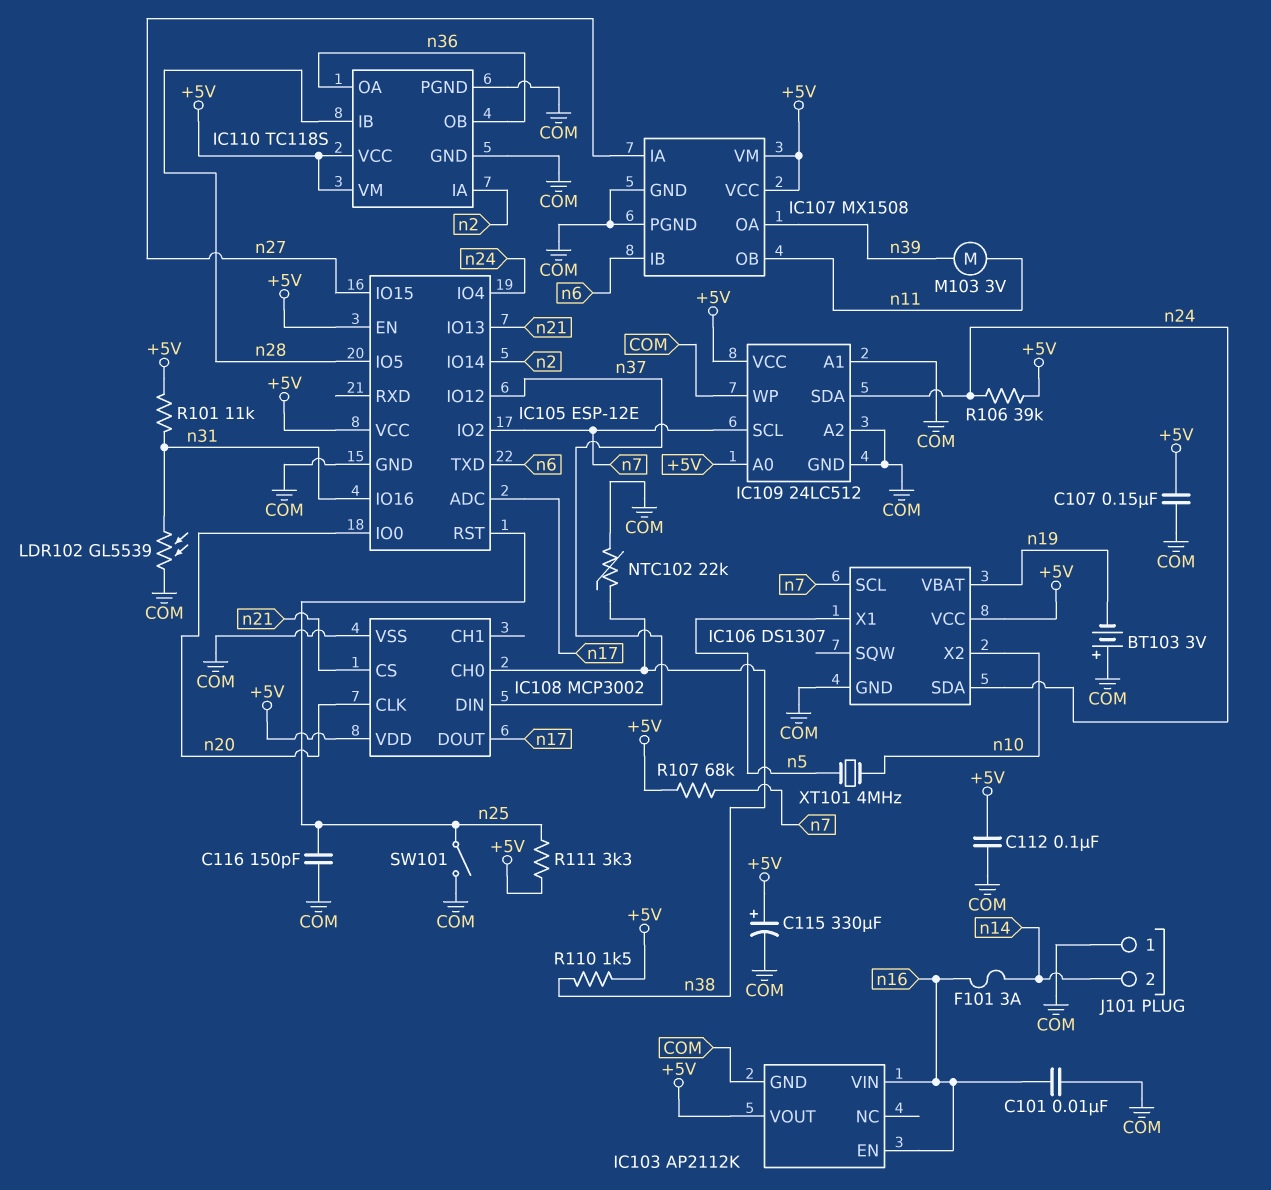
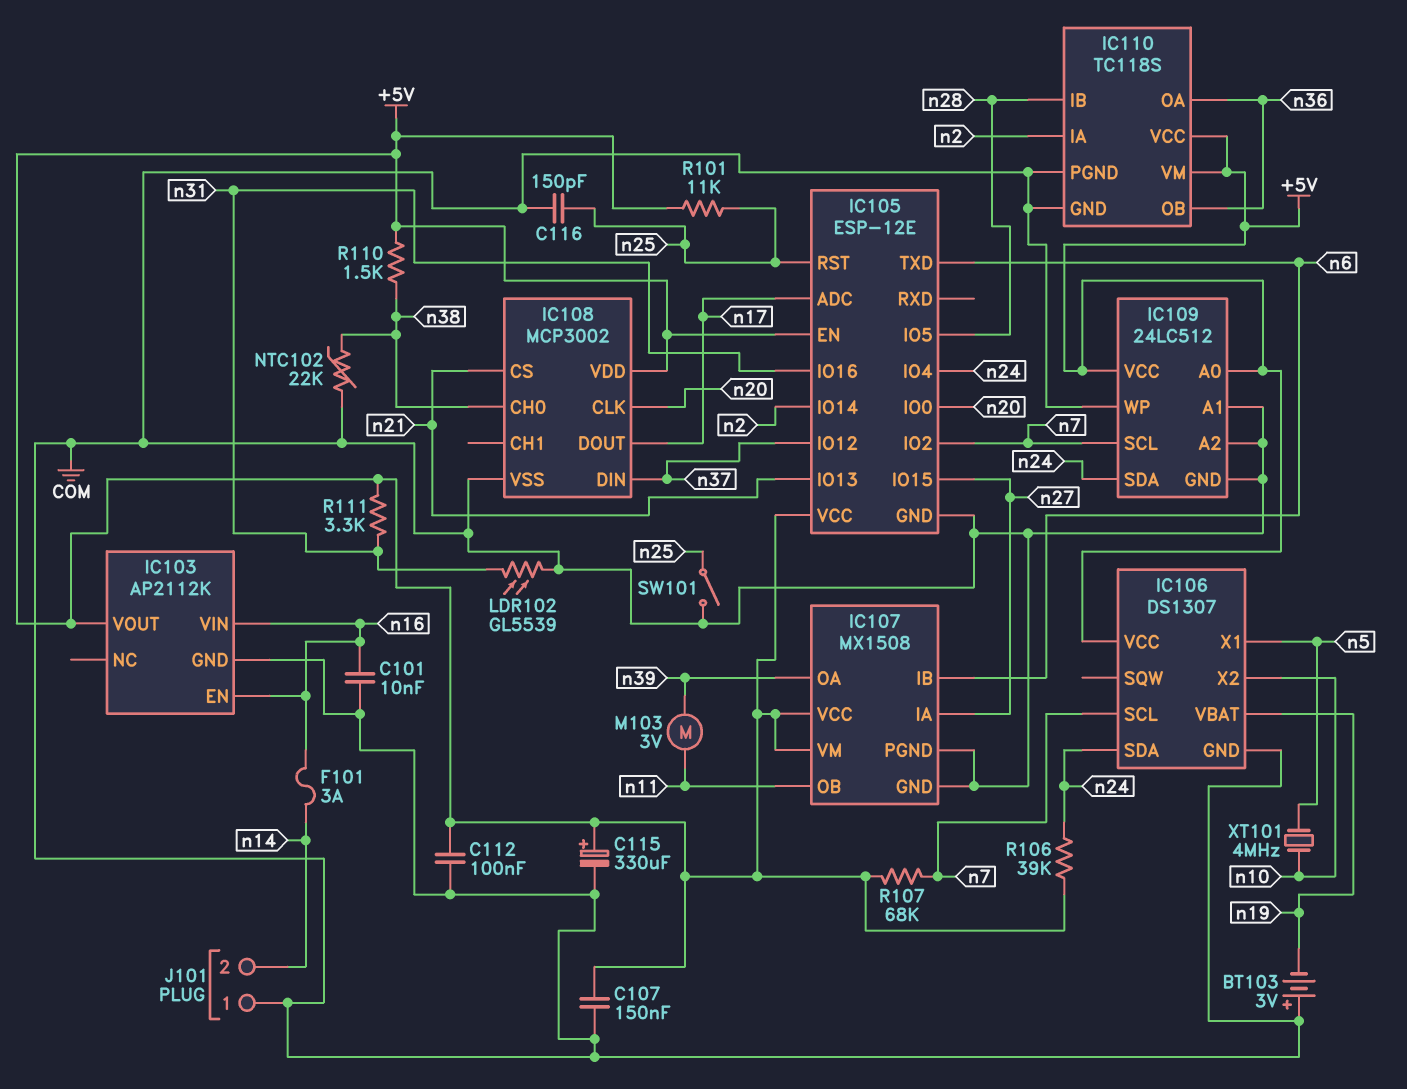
R101: 11k (+5V, n31) -> 11k (+5V, n25)
R111: 3.3k (+5V, n25) -> 3.3k (+5V, n31)

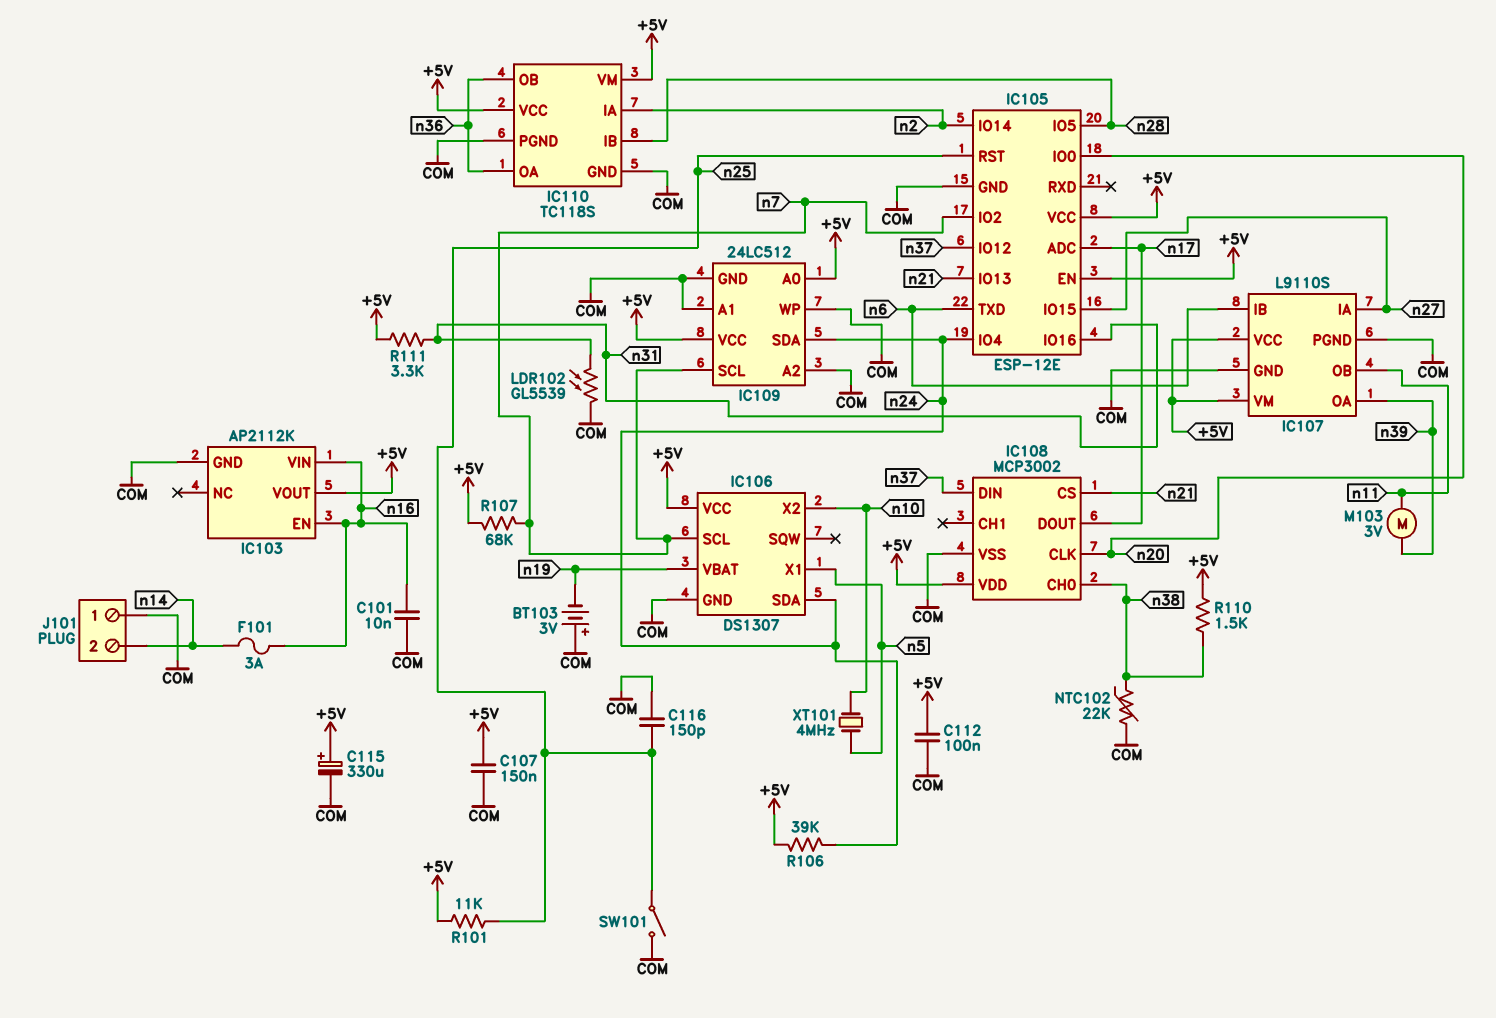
IC107: MX1508 -> L9110S

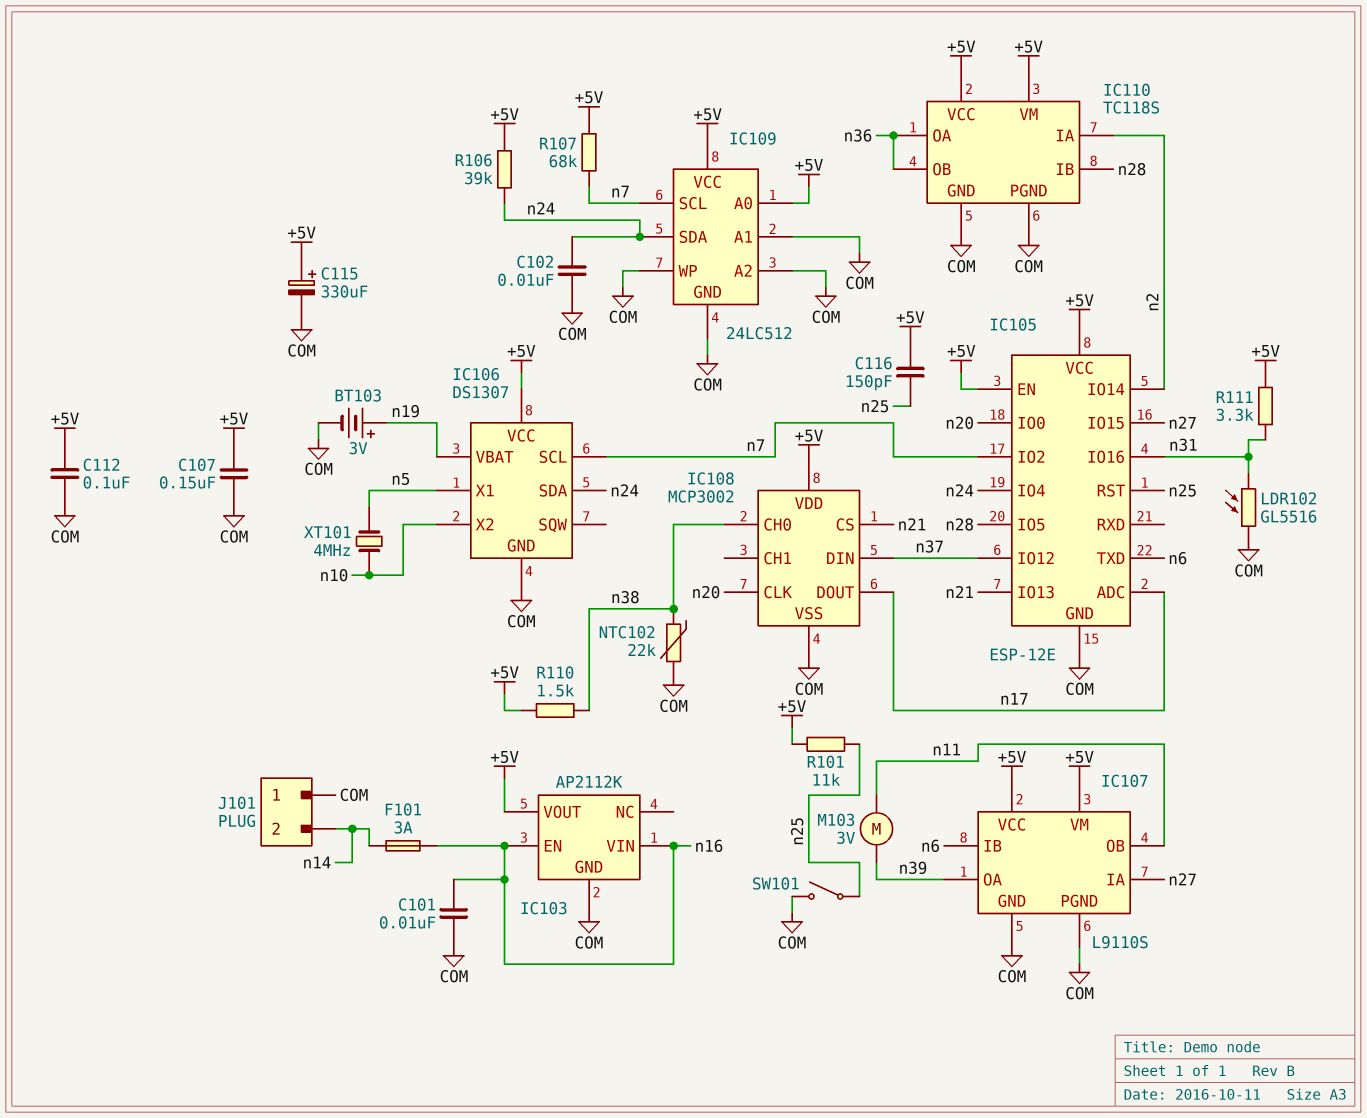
BT103: 3V (plus COM, minus n19) -> 3V (plus n19, minus COM)
C102: none -> 10nF (COM, n24)
C116: 150pF (COM, n25) -> 150pF (+5V, n25)
LDR102: GL5539 (COM, n31) -> GL5516 (COM, n31)

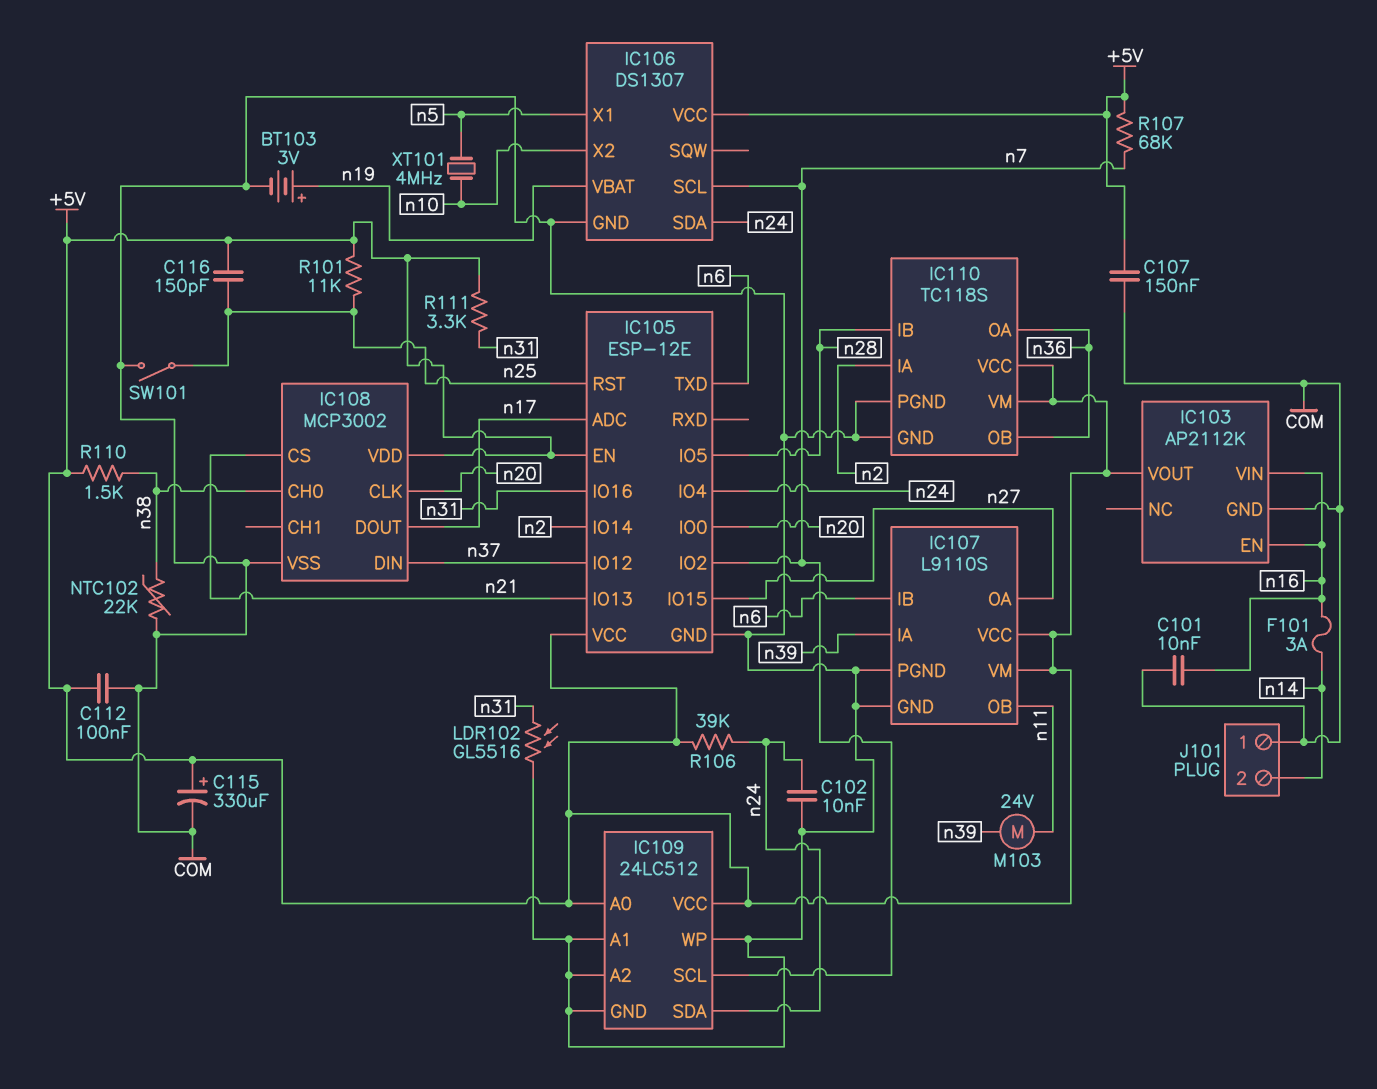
IC107 pin IA: n27 -> n39
IC107 pin OA: n39 -> n27
M103: motor 3V (n11, n39) -> motor 24V (n11, n39)

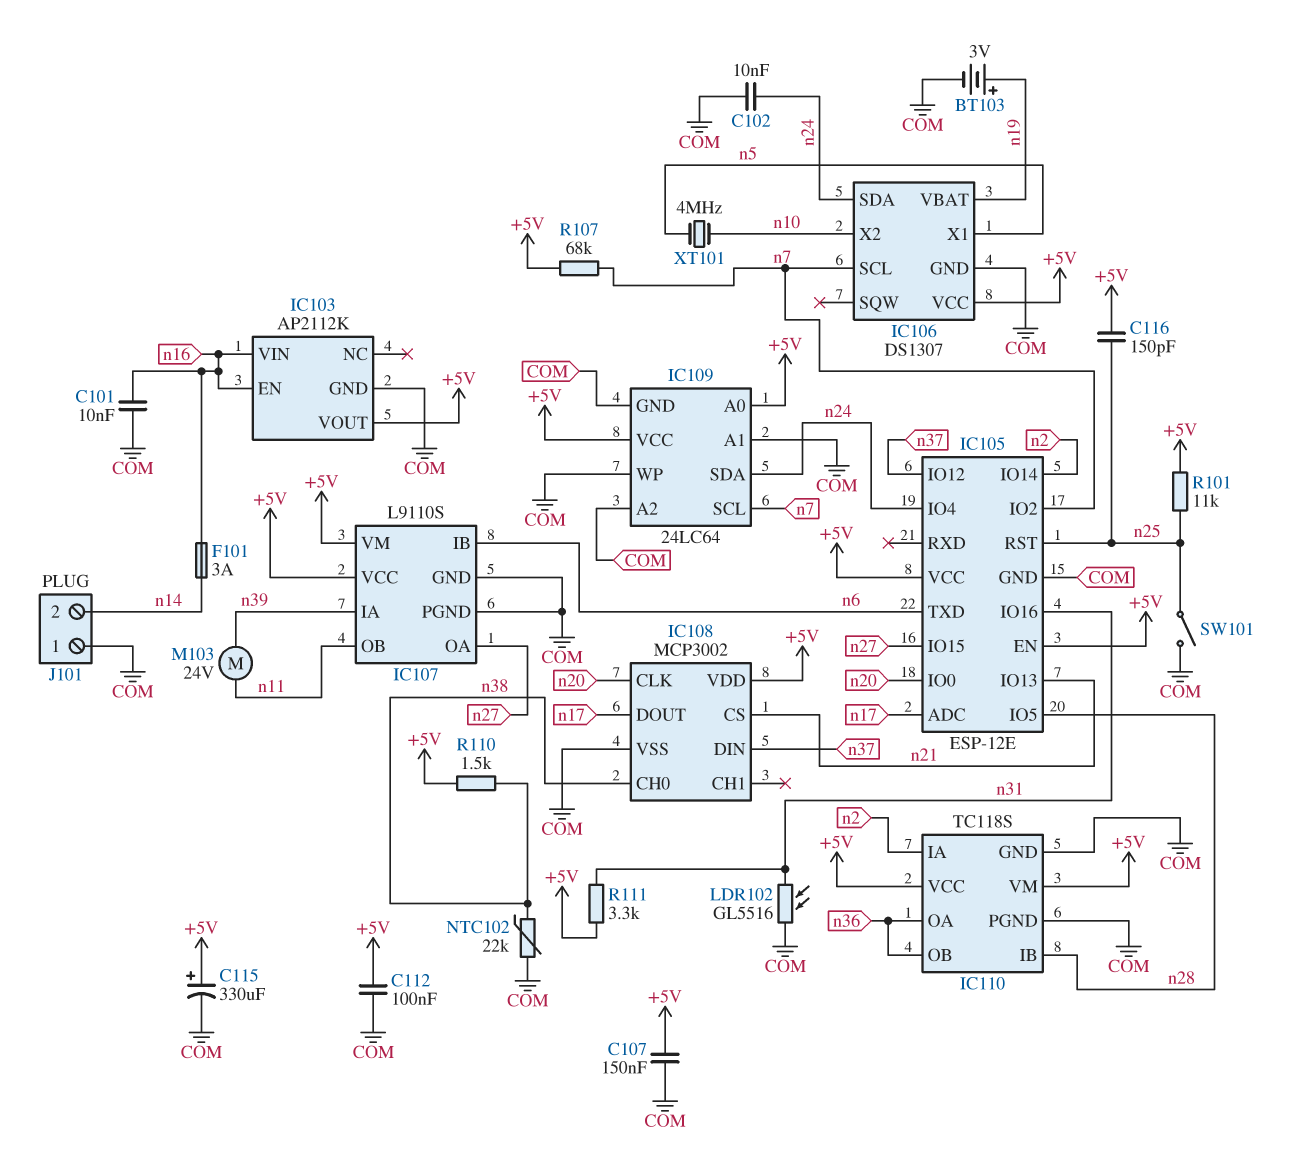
IC109: 24LC512 -> 24LC64
R106: 39k (+5V, n24) -> none

